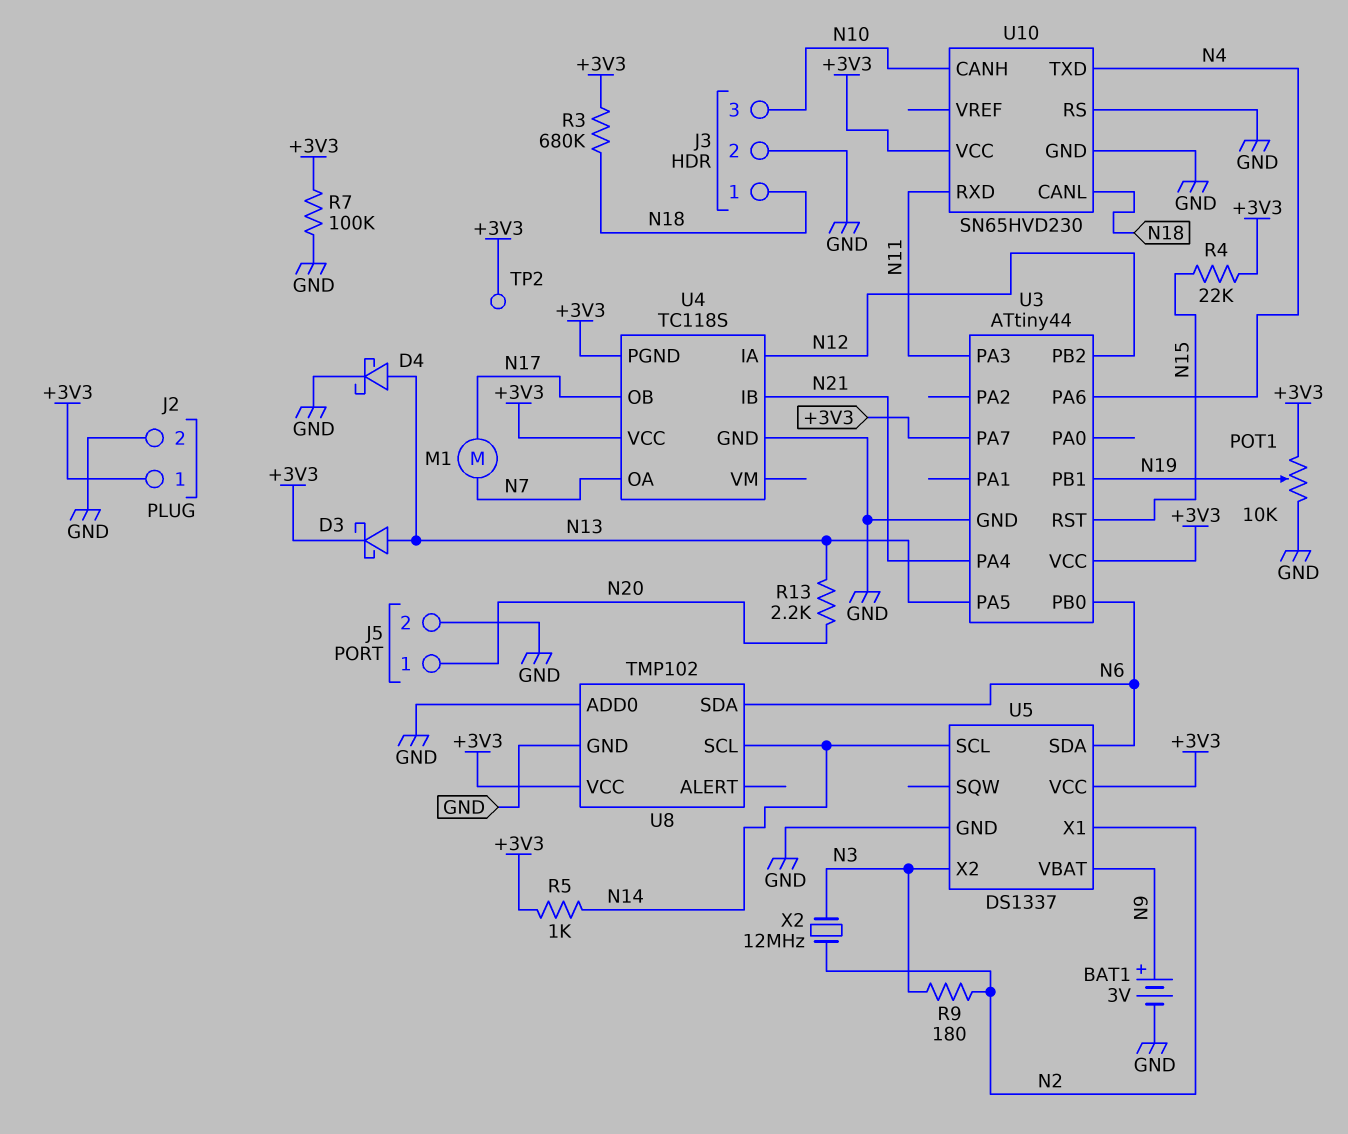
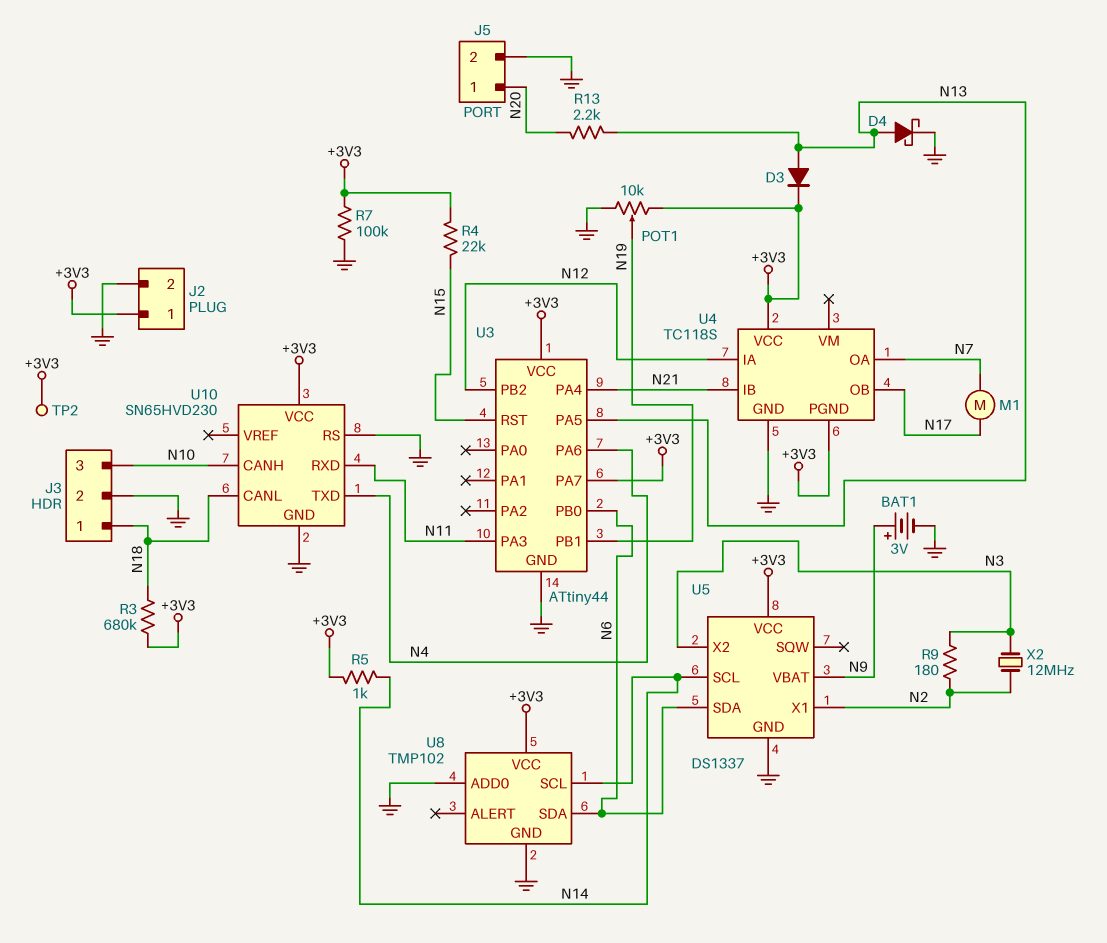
D3: schottky (A N13, K +3V3) -> diode (A N13, K +3V3)

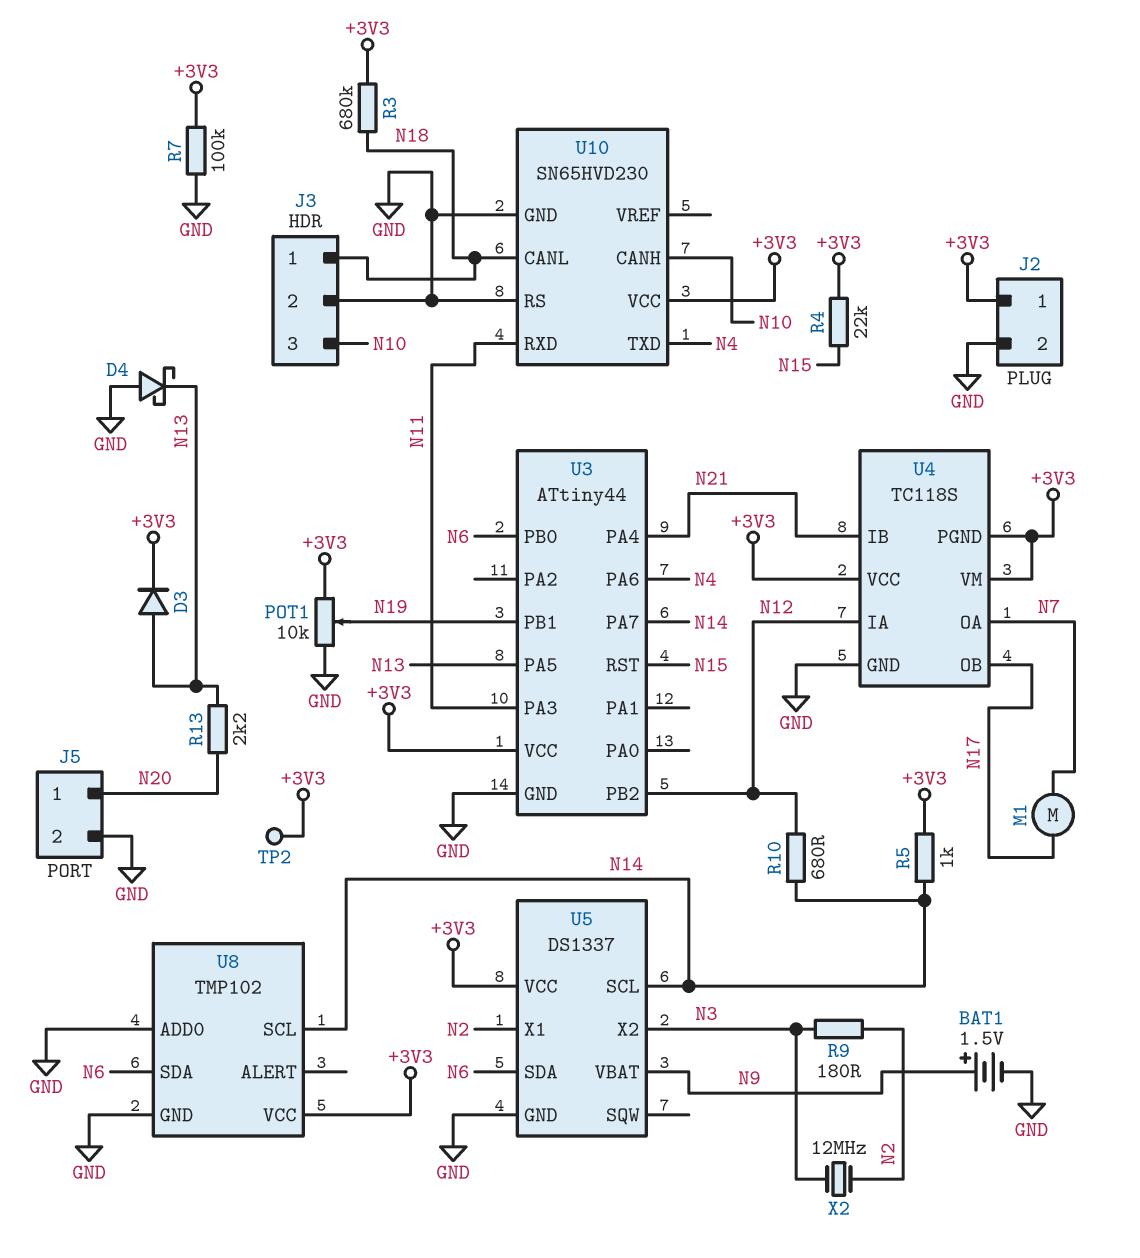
BAT1: 3V (plus N9, minus GND) -> 1.5V (plus N9, minus GND)
D4: schottky (A N13, K GND) -> schottky (A GND, K N13)
R10: none -> 680 (N12, N14)
U3 pin PA7: +3V3 -> N14
U4 pin VM: none -> +3V3

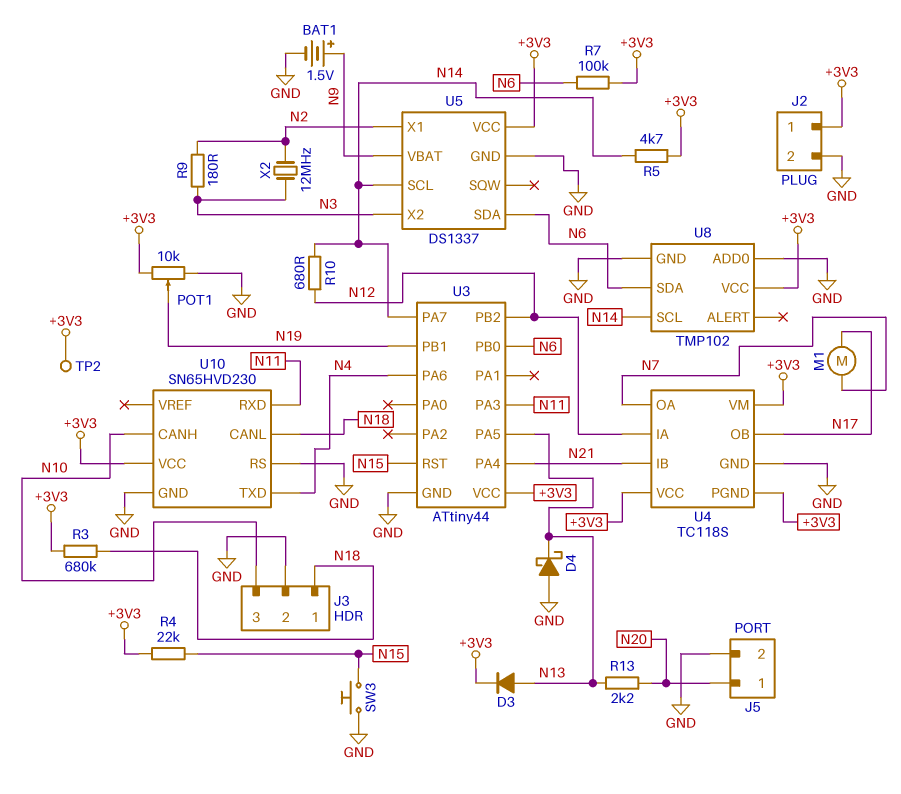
R5: 1k (+3V3, N14) -> 4.7k (+3V3, N14)
R7: 100k (+3V3, GND) -> 100k (+3V3, N6)
SW3: none -> button (GND, N15)

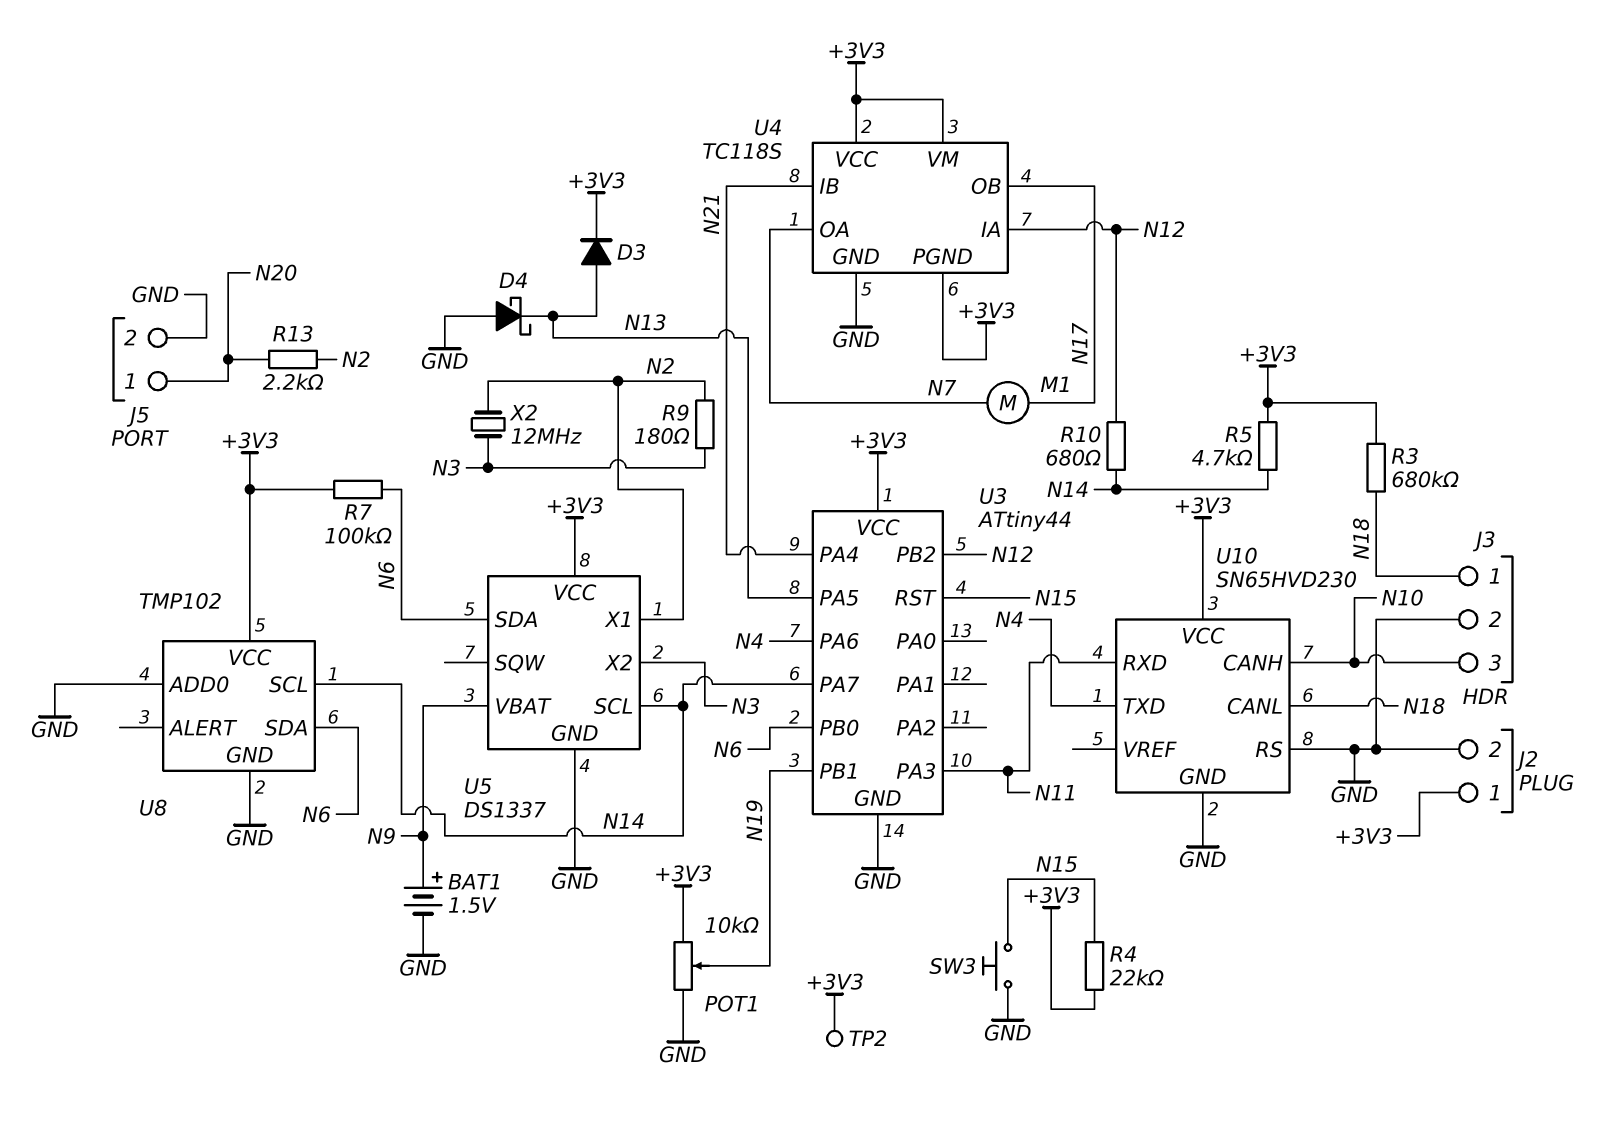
R13: 2.2k (N13, N20) -> 2.2k (N2, N20)

